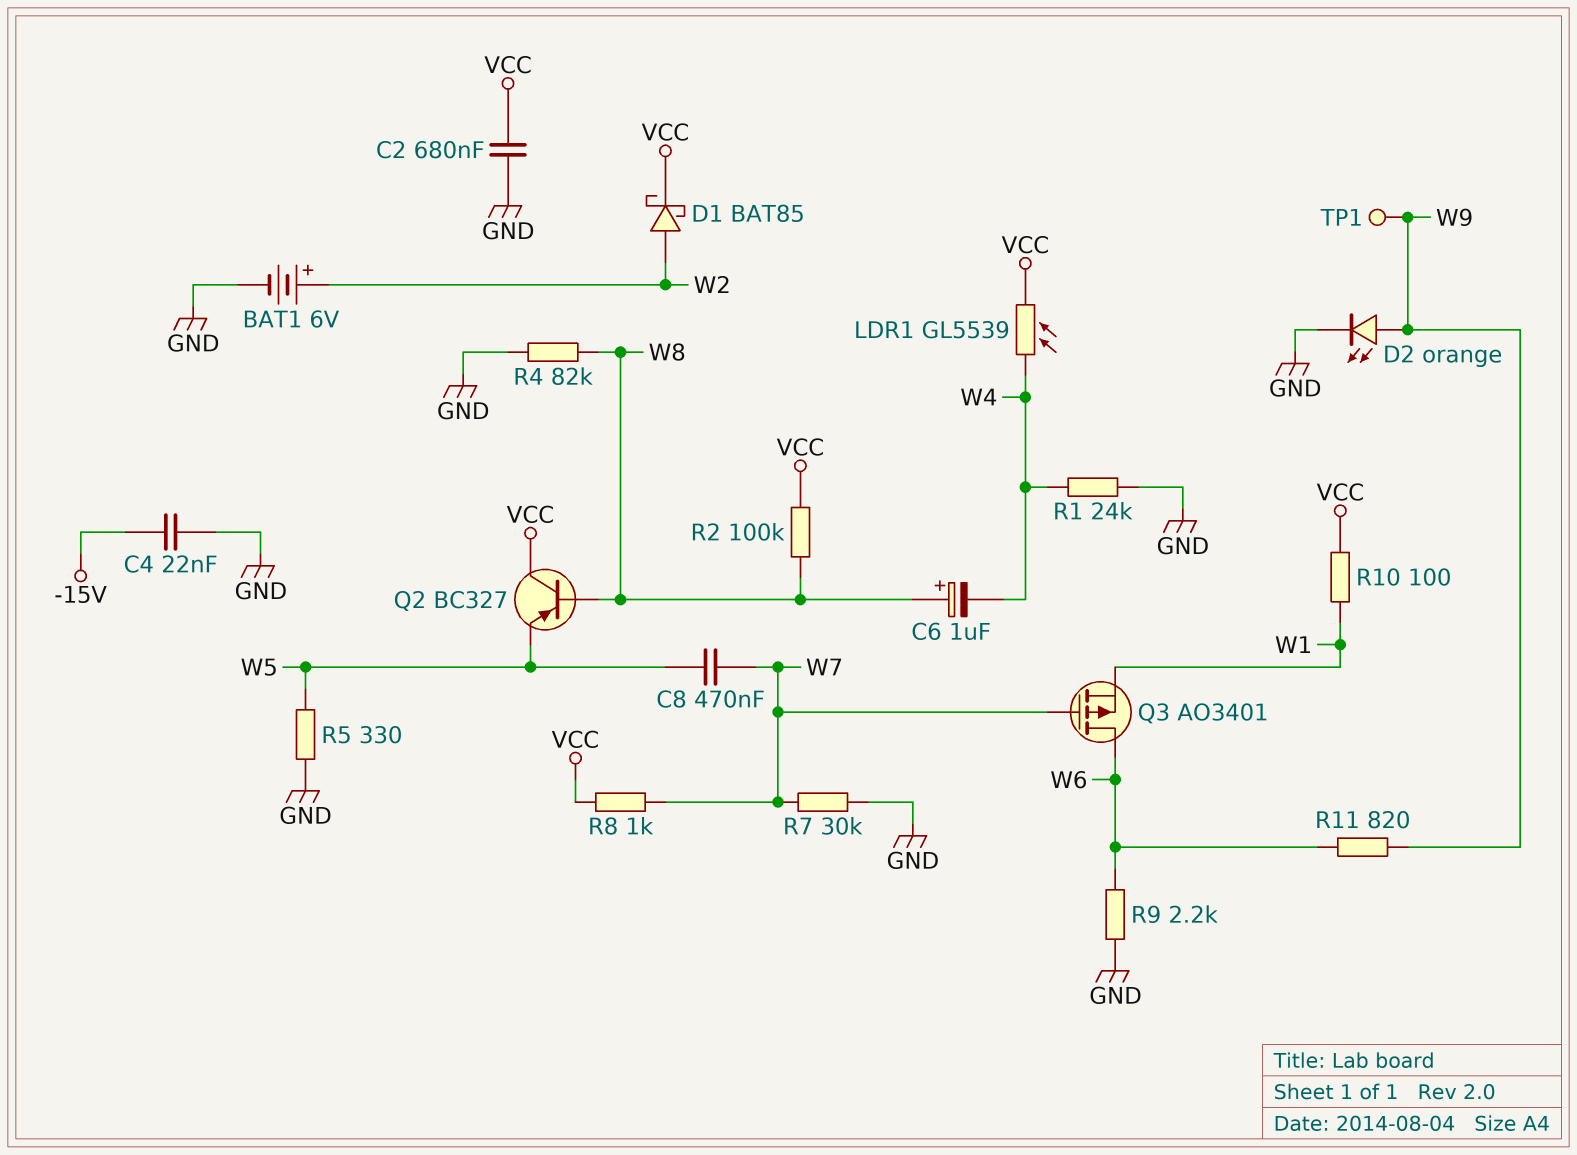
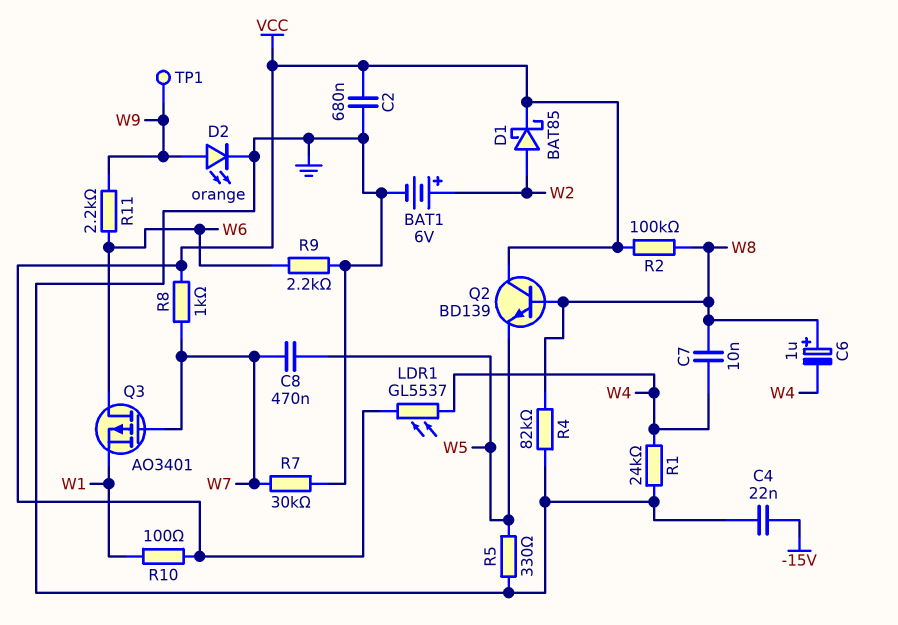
C7: none -> 10nF (W4, W8)
LDR1: GL5539 (VCC, W4) -> GL5537 (VCC, W4)
Q2: PNP BC327 (B W8, C VCC, E W5) -> NPN BD139 (B W8, C VCC, E W5)
R11: 820 (W6, W9) -> 2.2k (W6, W9)

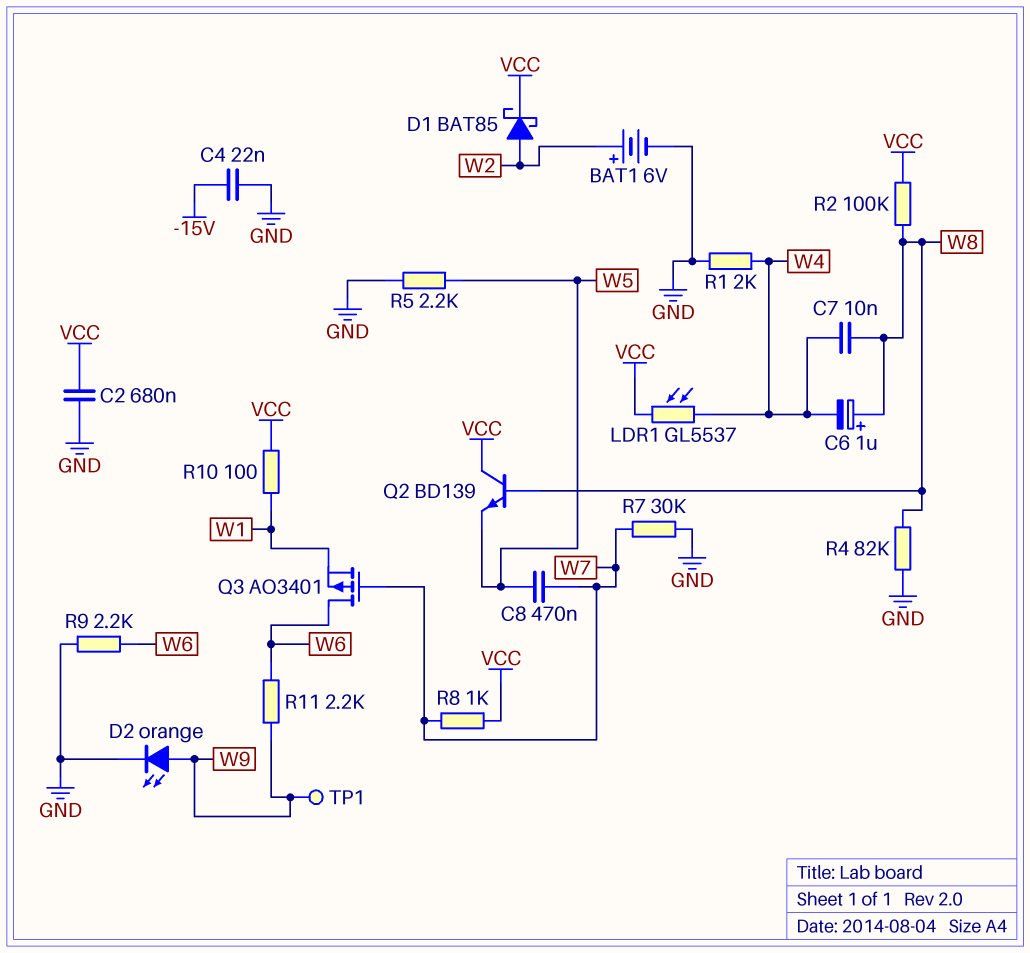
R1: 24k (GND, W4) -> 2k (GND, W4)
R5: 330 (GND, W5) -> 2.2k (GND, W5)

